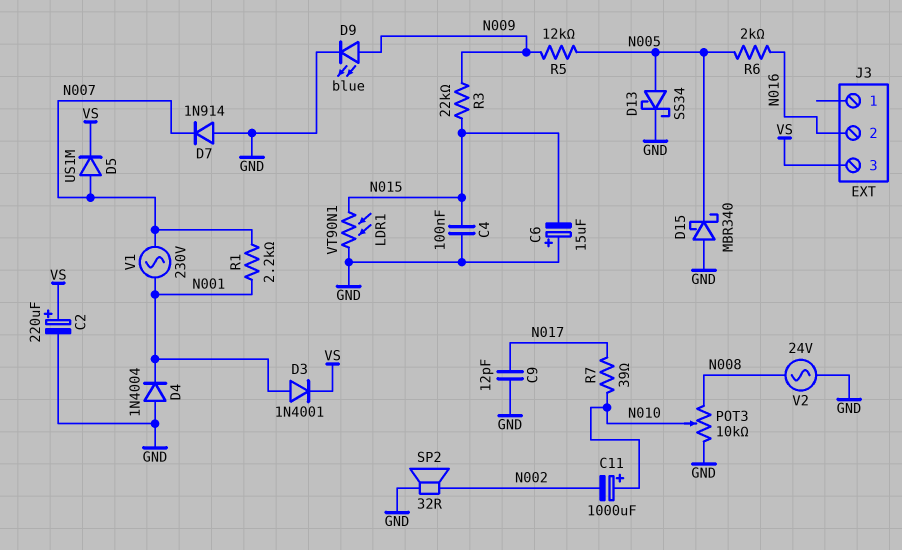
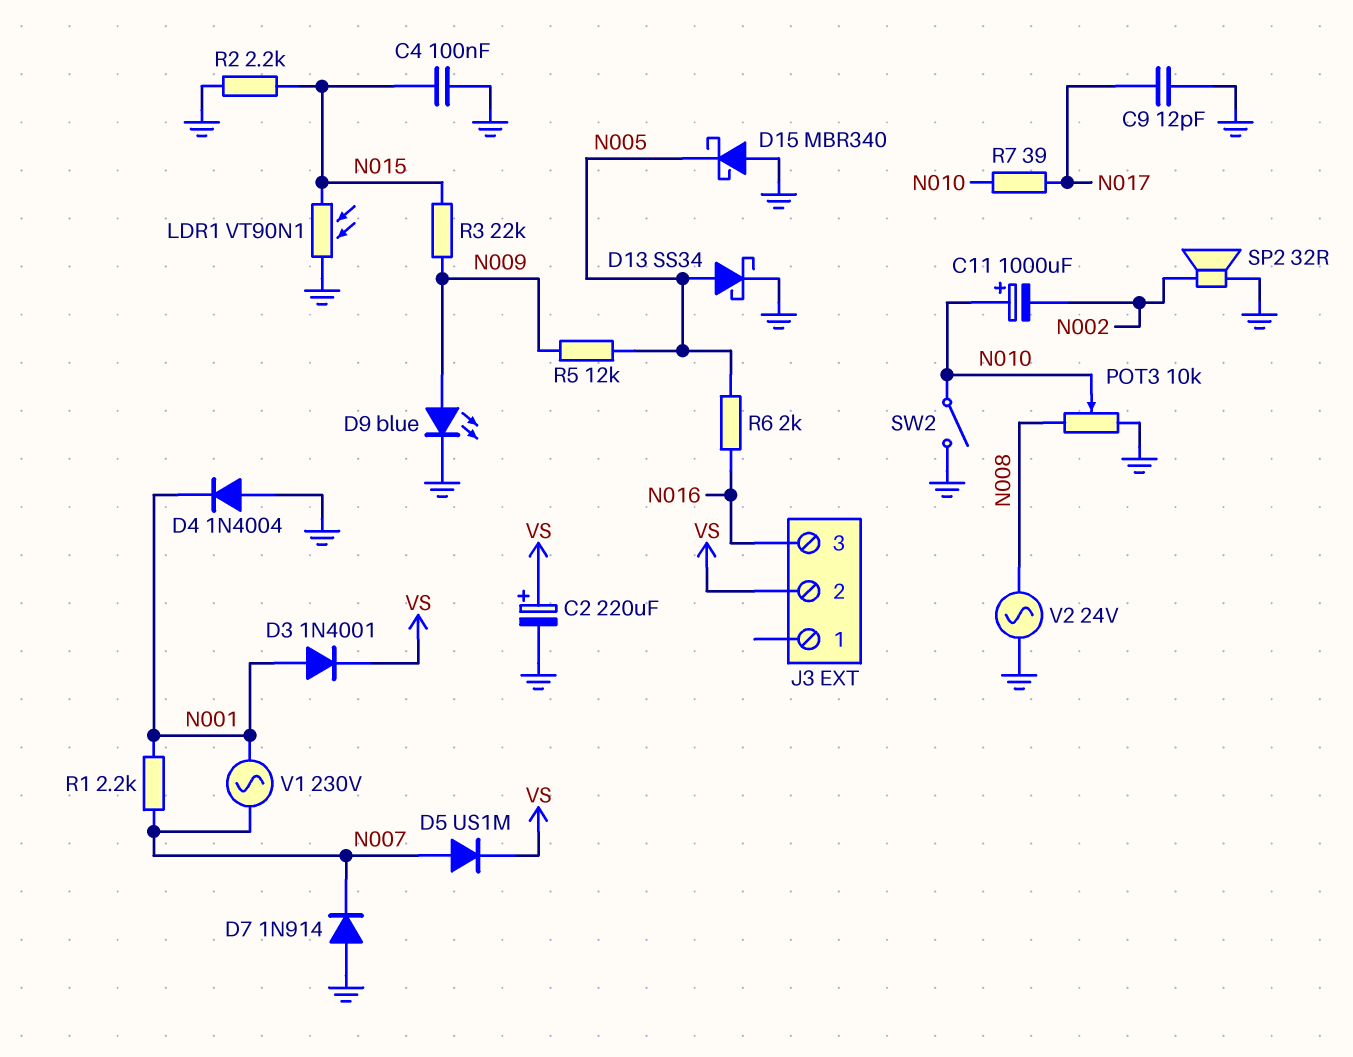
C6: 15uF (plus GND, minus N015) -> none
J3 pin 2: N016 -> VS
J3 pin 3: VS -> N016
R2: none -> 2.2k (GND, N015)
SW2: none -> switch (GND, N010)

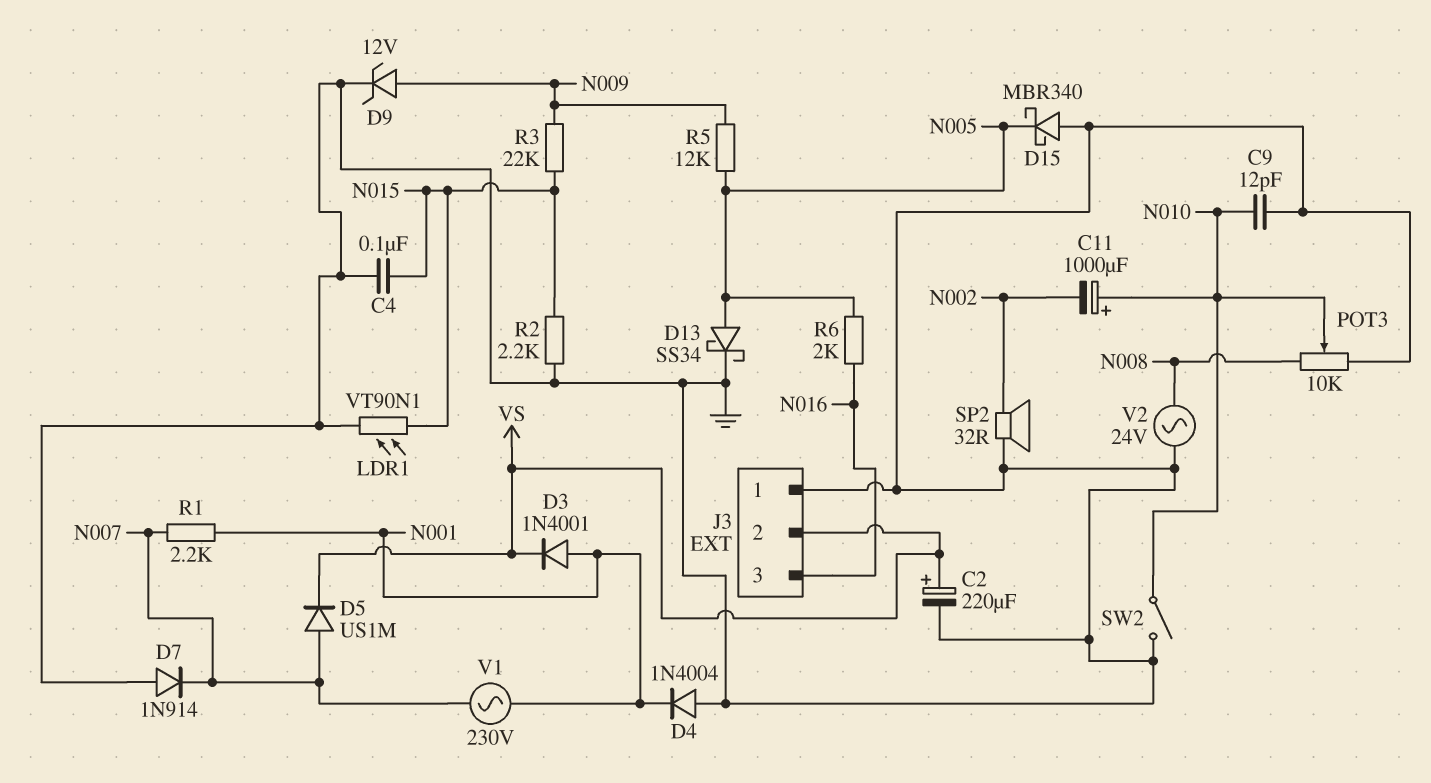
C9: 12pF (GND, N017) -> 12pF (GND, N010)
D9: LED blue (A N009, K GND) -> zener 12V (A N009, K GND)
J3 pin 1: none -> GND
R7: 39 (N010, N017) -> none

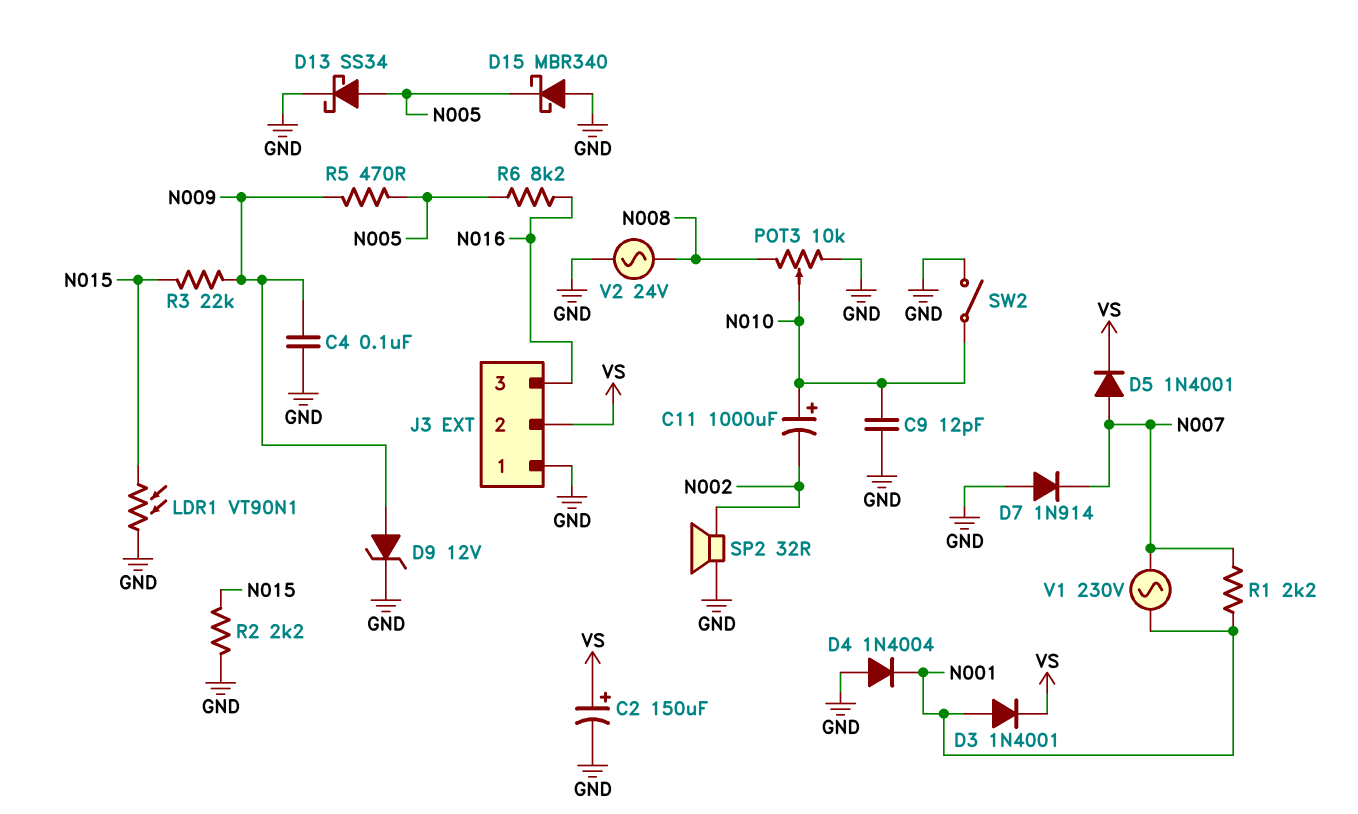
C2: 220uF (plus VS, minus GND) -> 150uF (plus VS, minus GND)
C4: 100nF (GND, N015) -> 100nF (GND, N009)
D5: diode US1M (A N007, K VS) -> diode 1N4001 (A N007, K VS)
R5: 12k (N005, N009) -> 470 (N005, N009)
R6: 2k (N005, N016) -> 8.2k (N005, N016)

